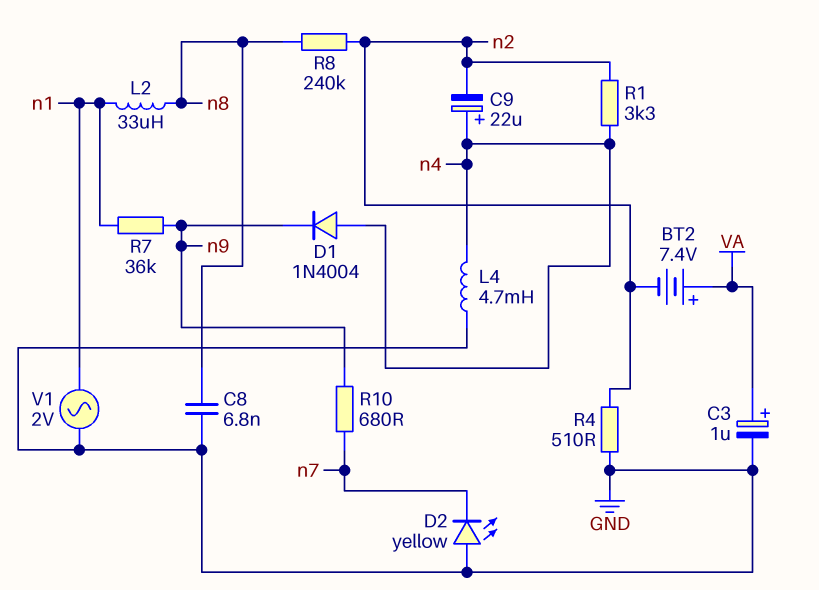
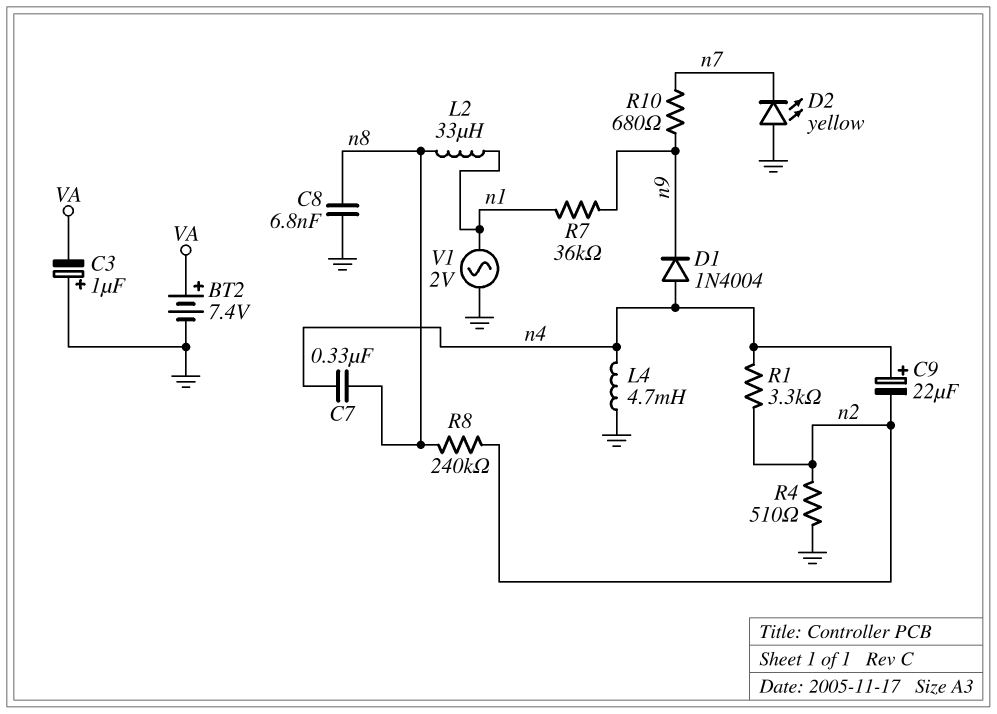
BT2: 7.4V (plus VA, minus n2) -> 7.4V (plus VA, minus GND)
C3: 1uF (plus VA, minus GND) -> 1uF (plus GND, minus VA)
C7: none -> 330nF (n4, n8)

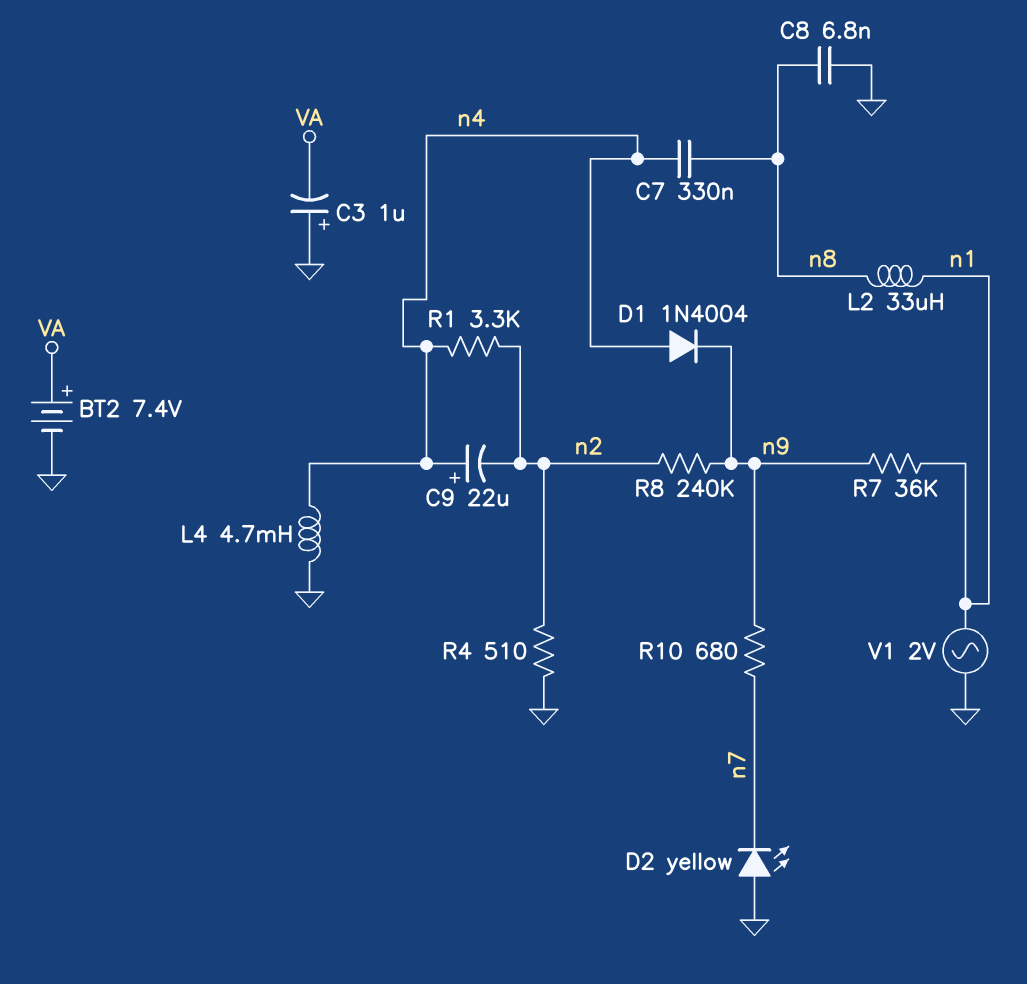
R8: 240k (n2, n8) -> 240k (n2, n9)

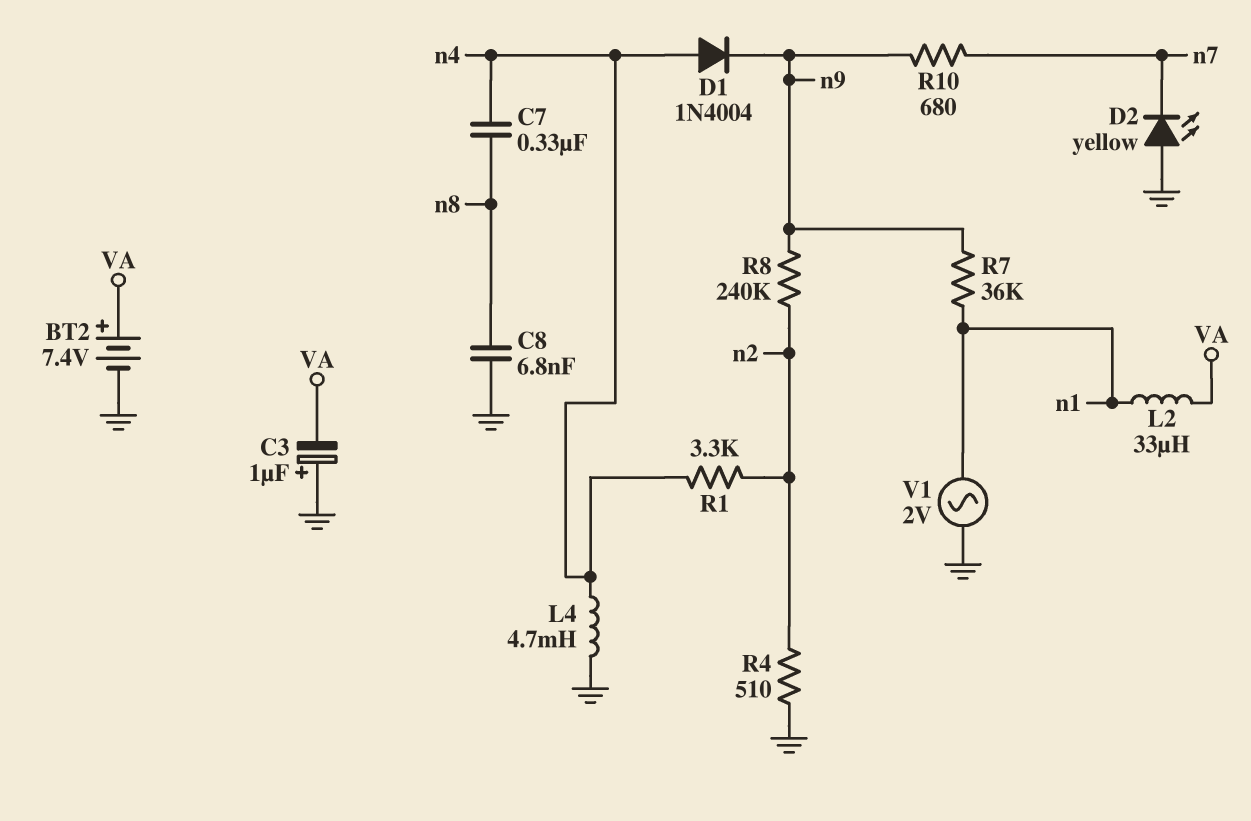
C9: 22uF (plus n4, minus n2) -> none
L2: 33uH (n1, n8) -> 33uH (VA, n1)

